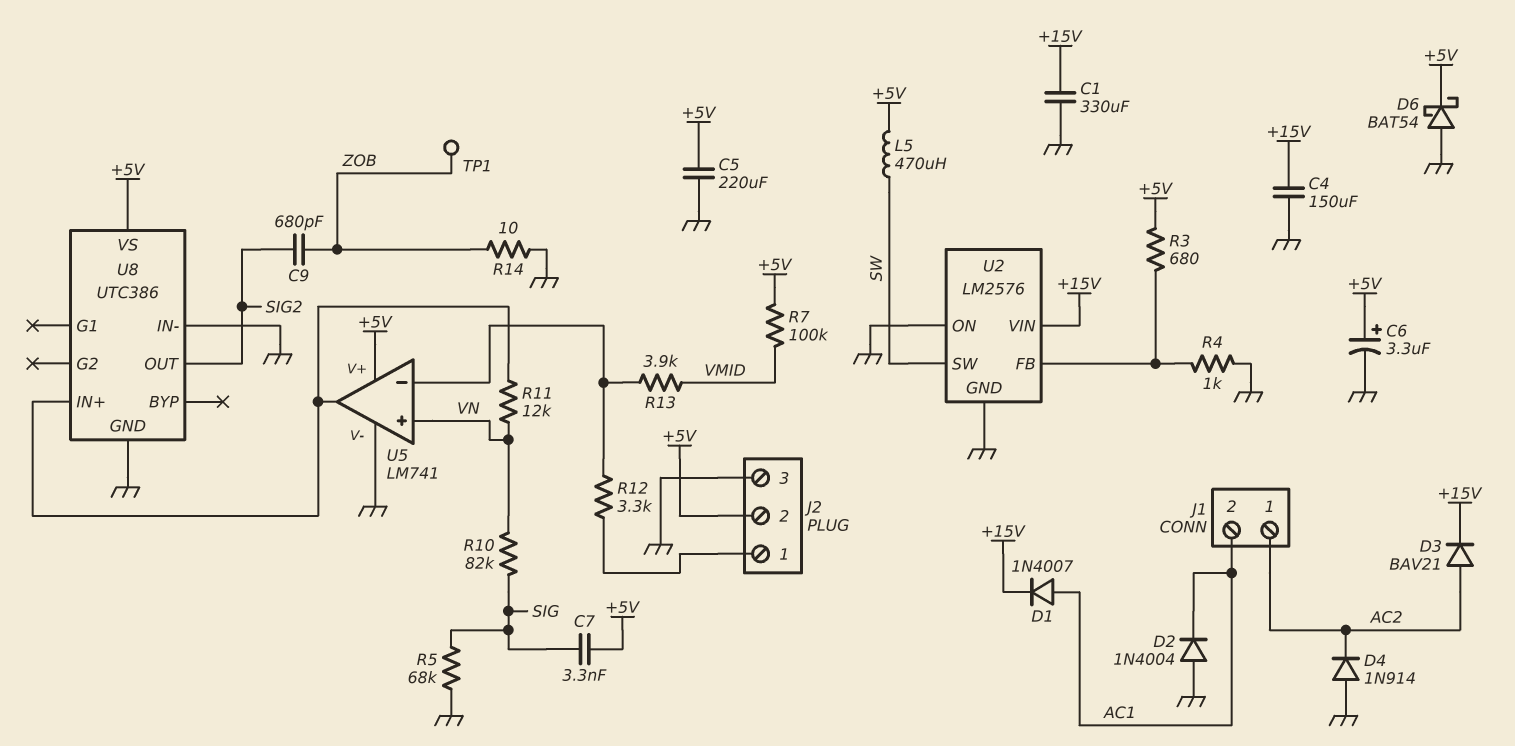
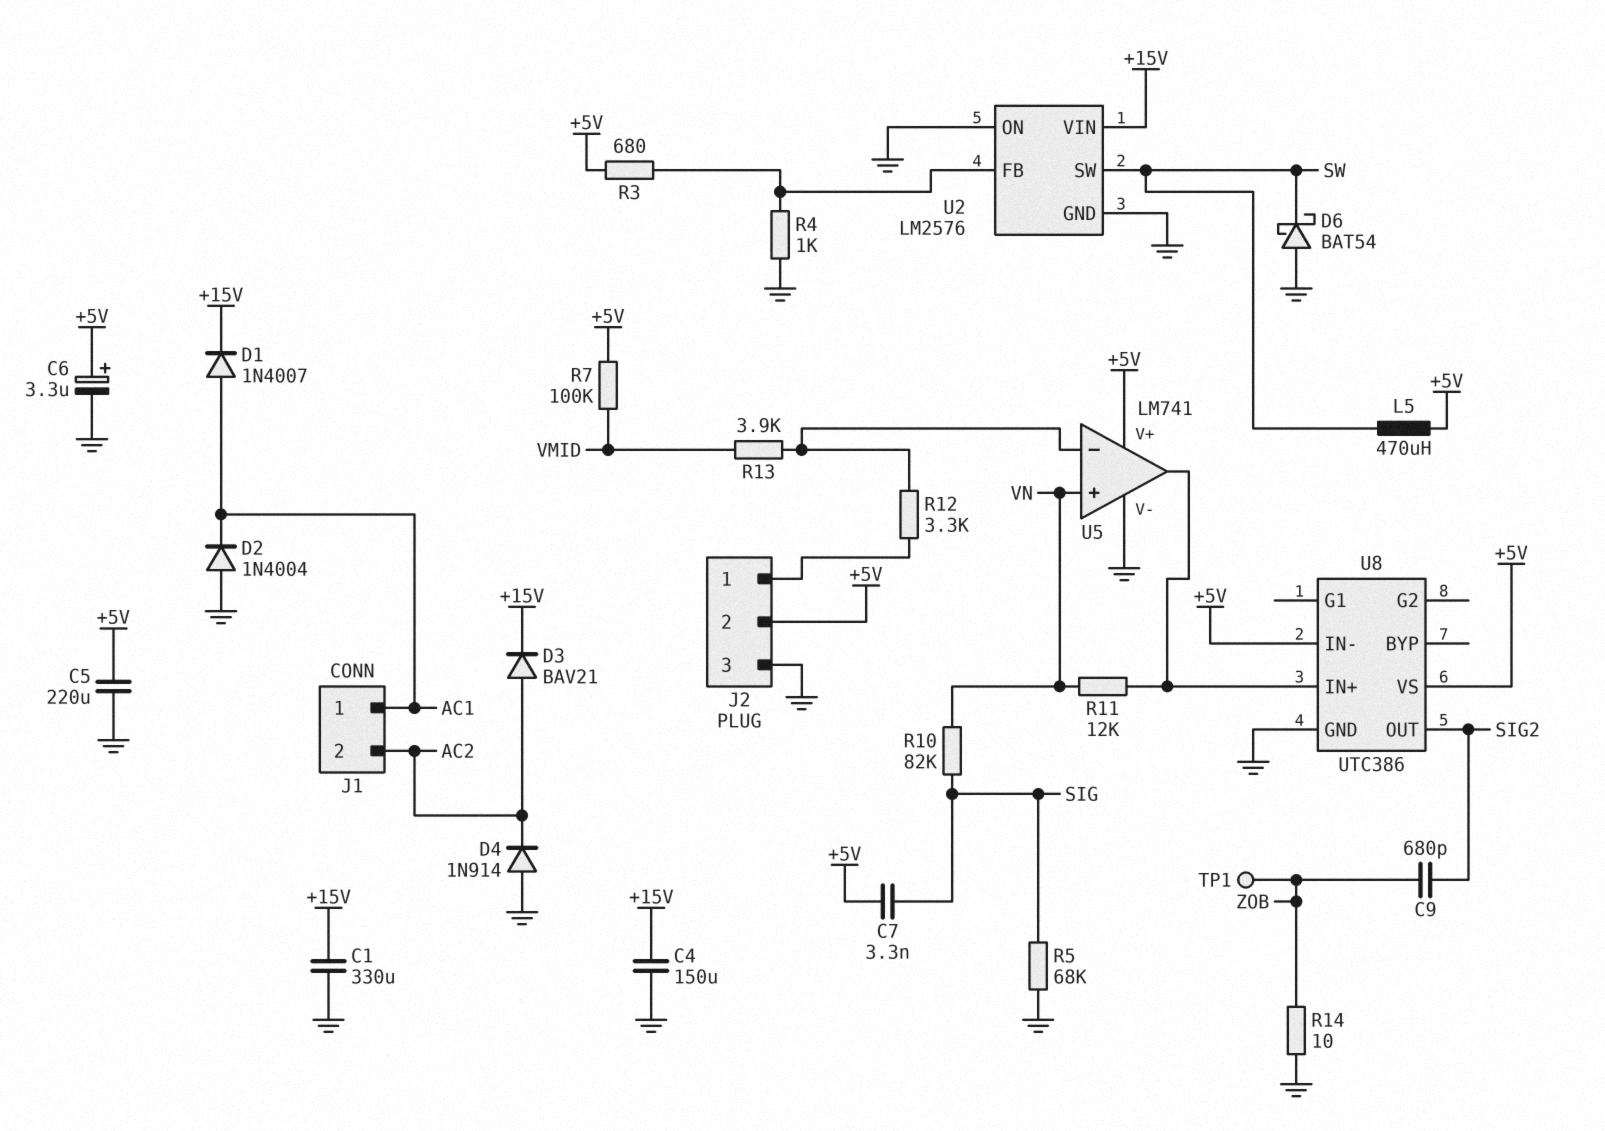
D6: schottky BAT54 (A GND, K +5V) -> schottky BAT54 (A GND, K SW)
J1 pin 1: AC2 -> AC1
J1 pin 2: AC1 -> AC2
U8 pin IN-: GND -> +5V

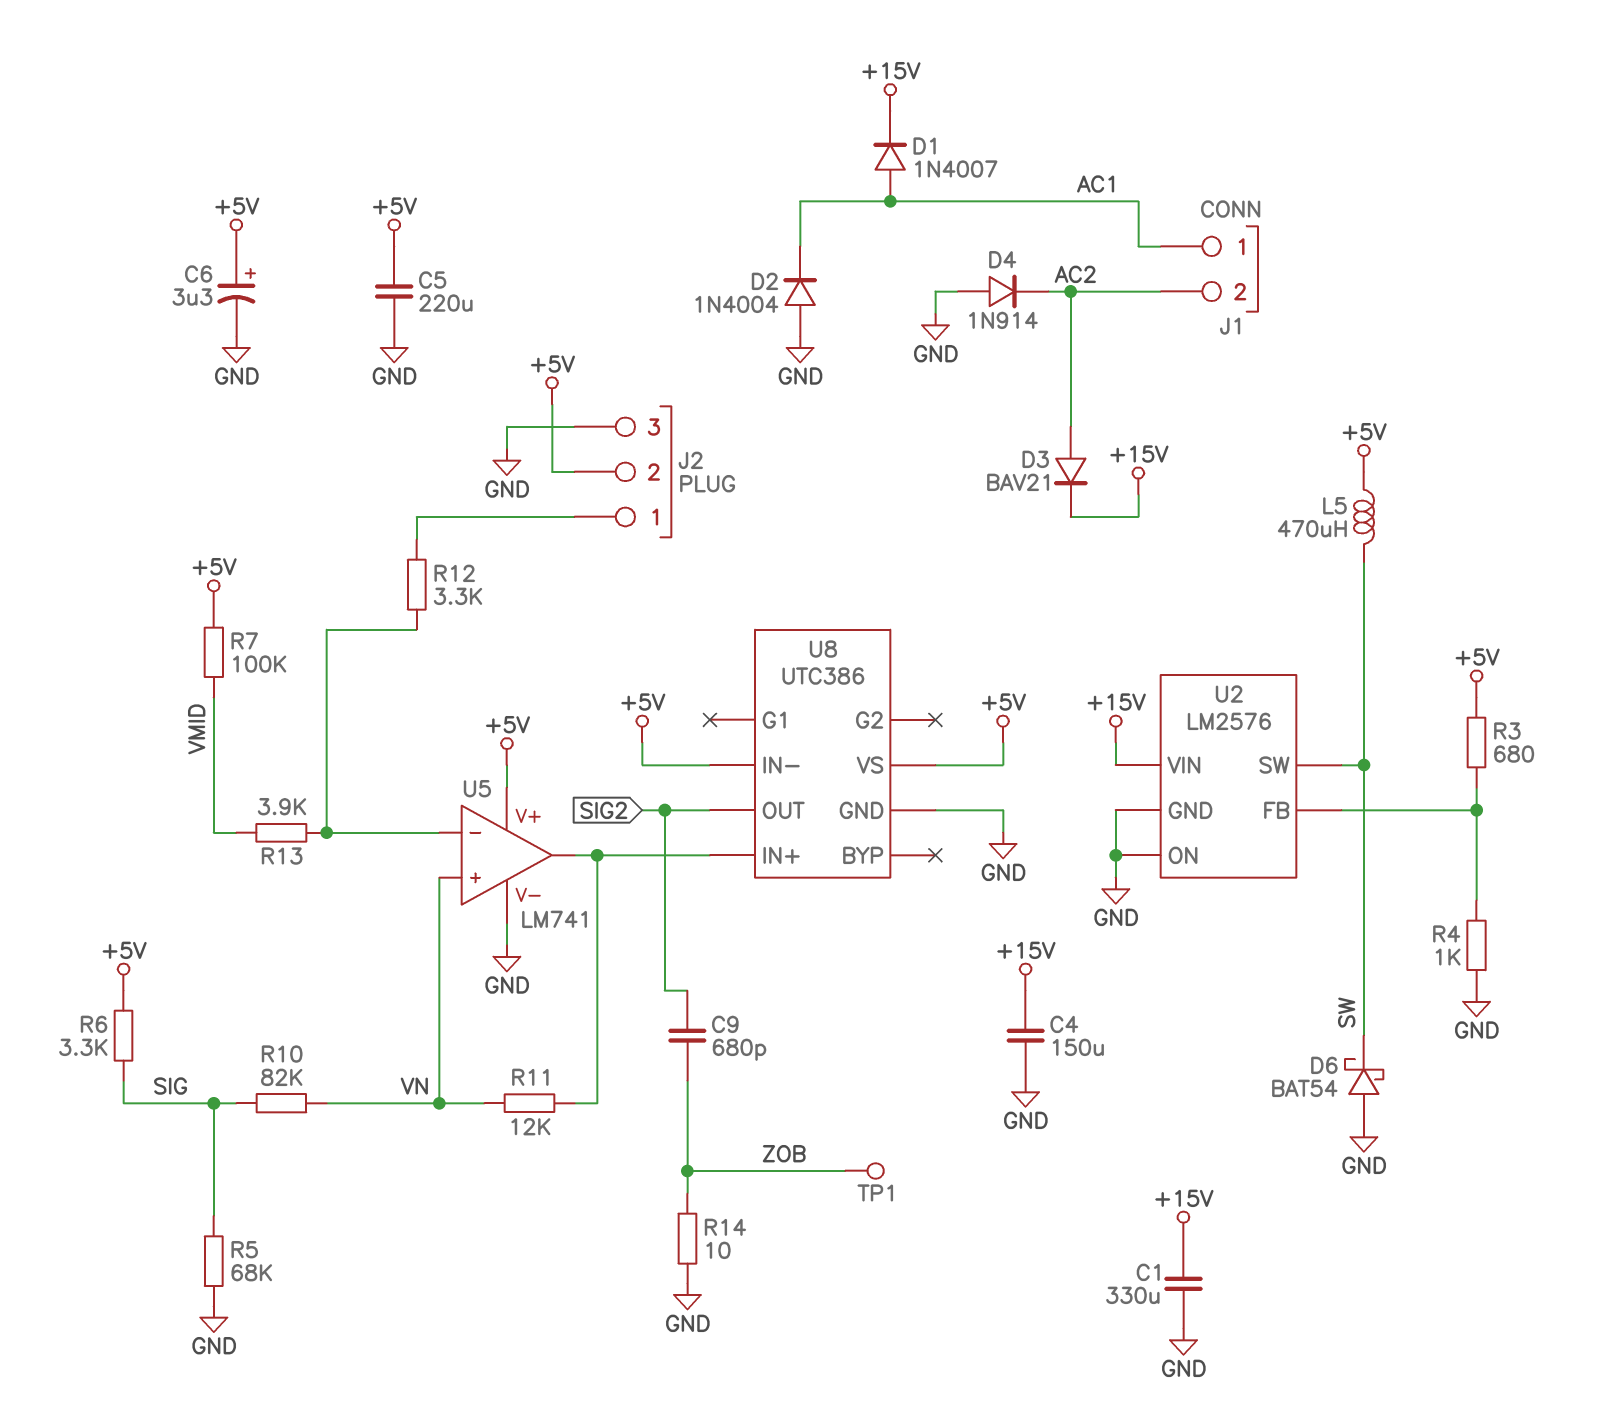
C7: 3.3nF (+5V, SIG) -> none
R6: none -> 3.3k (+5V, SIG)

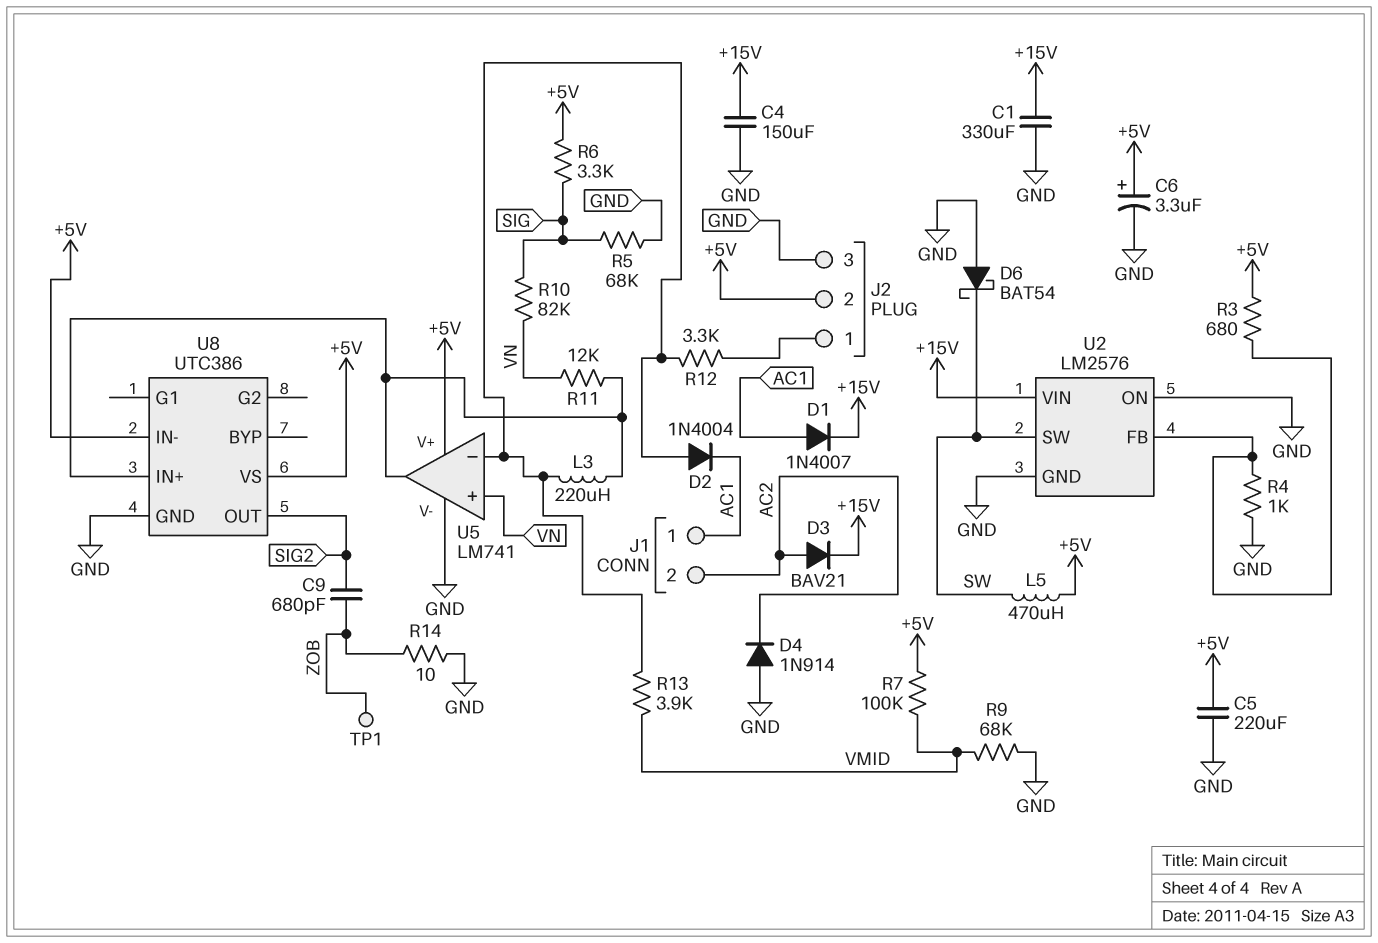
D2: diode 1N4004 (A GND, K AC1) -> diode 1N4004 (A U5/in-, K AC1)
L3: none -> 220uH (U5/in-, U5/out)
R9: none -> 68k (GND, VMID)

